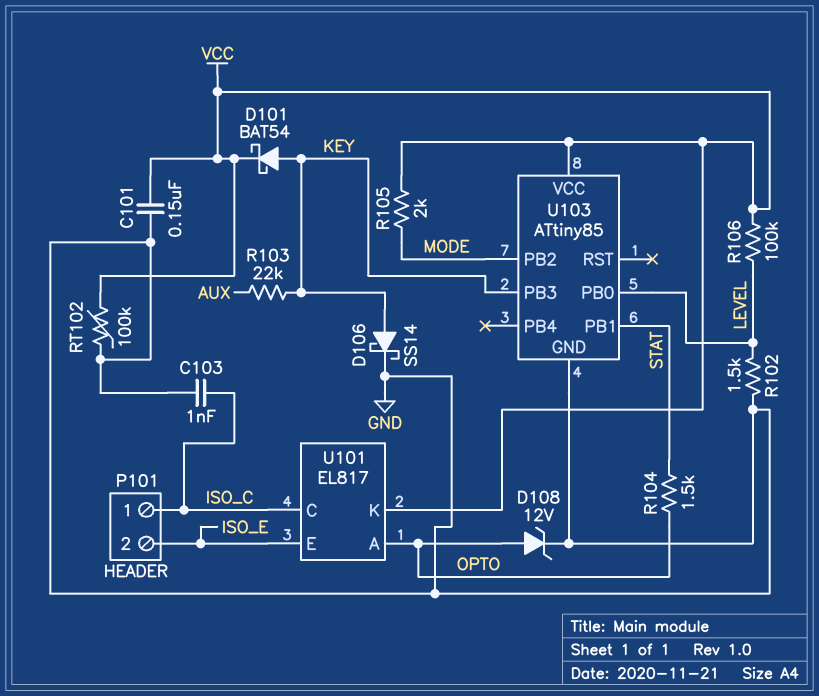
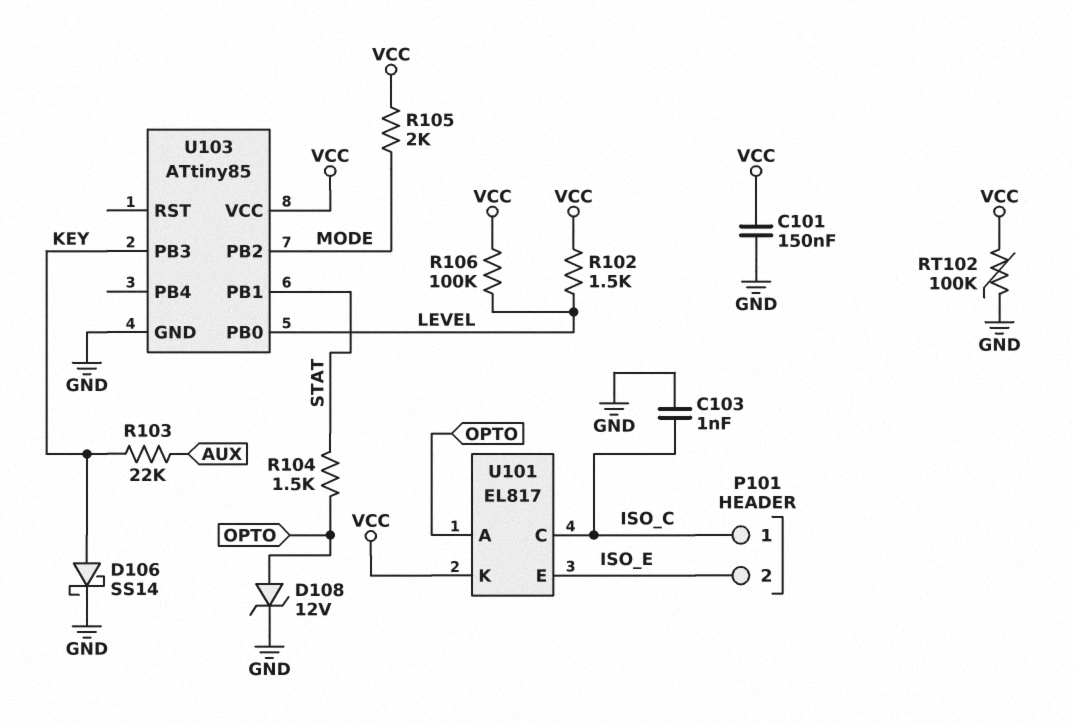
D101: schottky BAT54 (A KEY, K VCC) -> none
R102: 1.5k (GND, LEVEL) -> 1.5k (LEVEL, VCC)

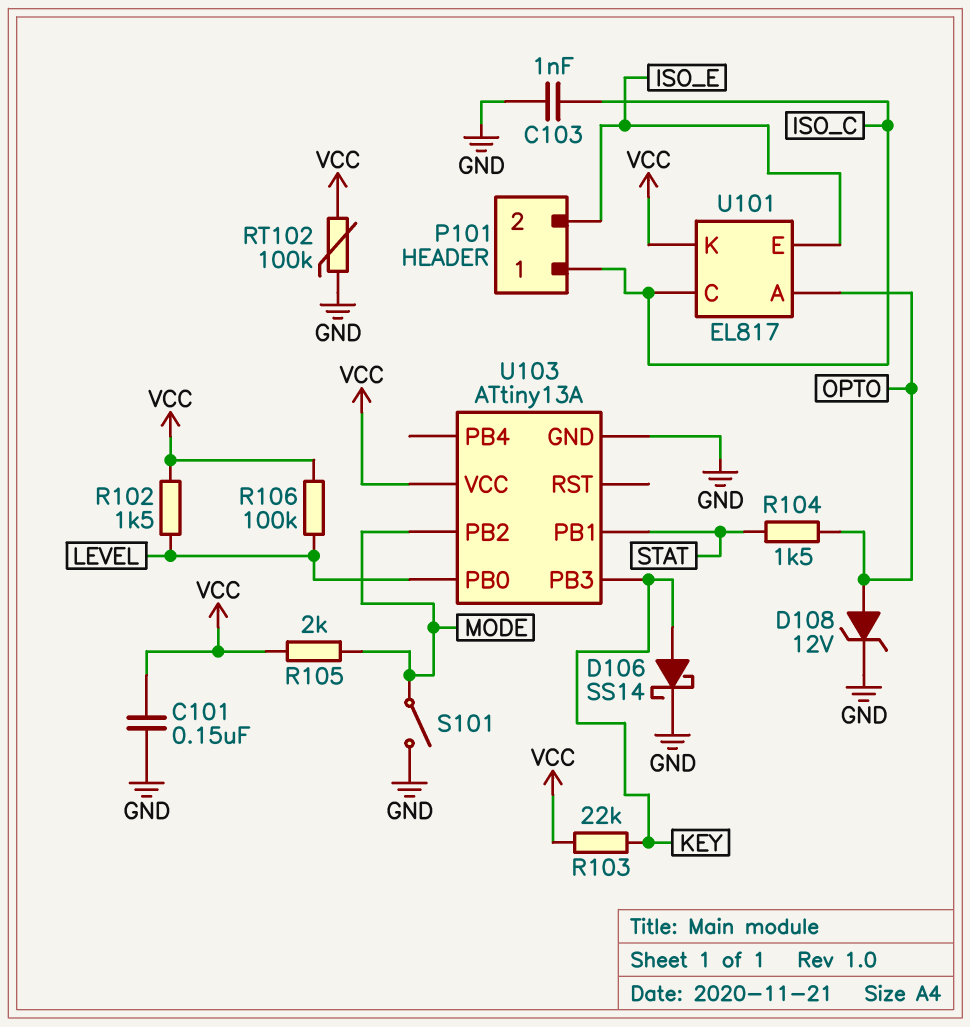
R103: 22k (AUX, KEY) -> 22k (KEY, VCC)
S101: none -> switch (GND, MODE)
U103: ATtiny85 -> ATtiny13A

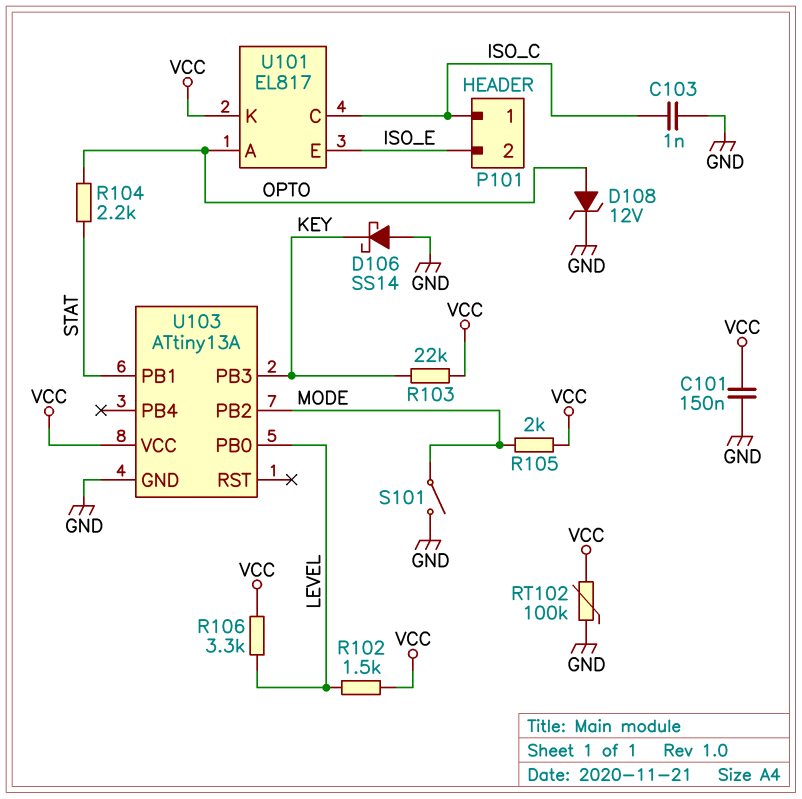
D106: schottky SS14 (A KEY, K GND) -> schottky SS14 (A GND, K KEY)
R104: 1.5k (OPTO, STAT) -> 2.2k (OPTO, STAT)
R106: 100k (LEVEL, VCC) -> 3.3k (LEVEL, VCC)

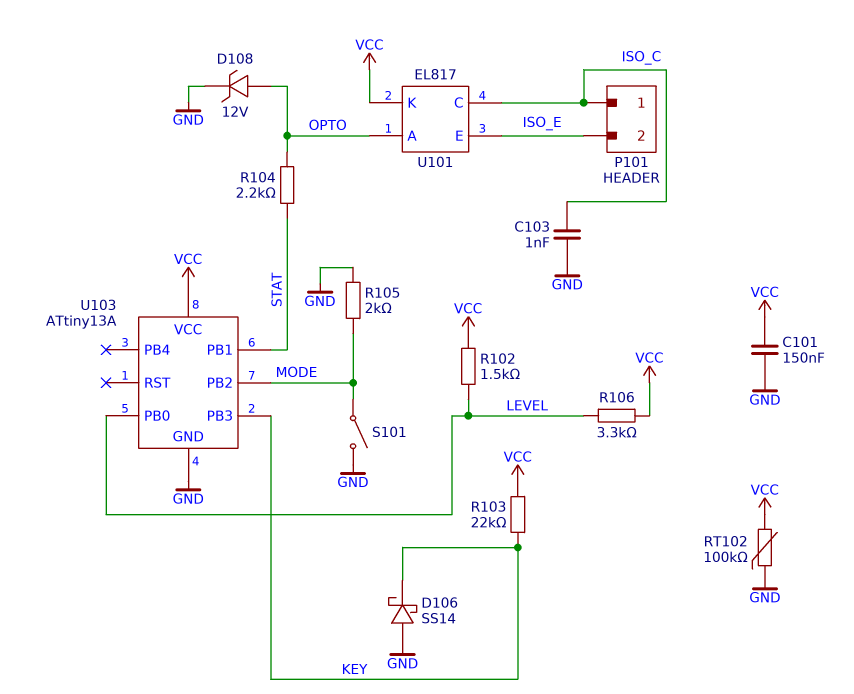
R105: 2k (MODE, VCC) -> 2k (GND, MODE)

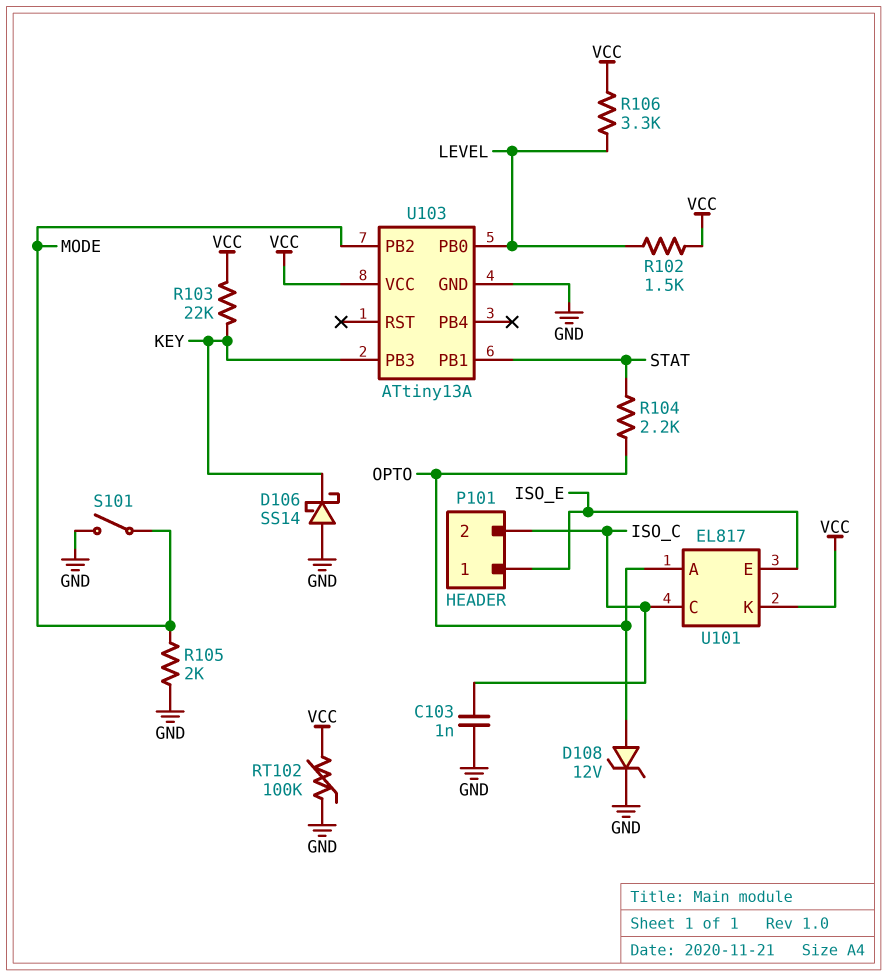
C101: 150nF (GND, VCC) -> none
P101 pin 1: ISO_C -> ISO_E
P101 pin 2: ISO_E -> ISO_C

